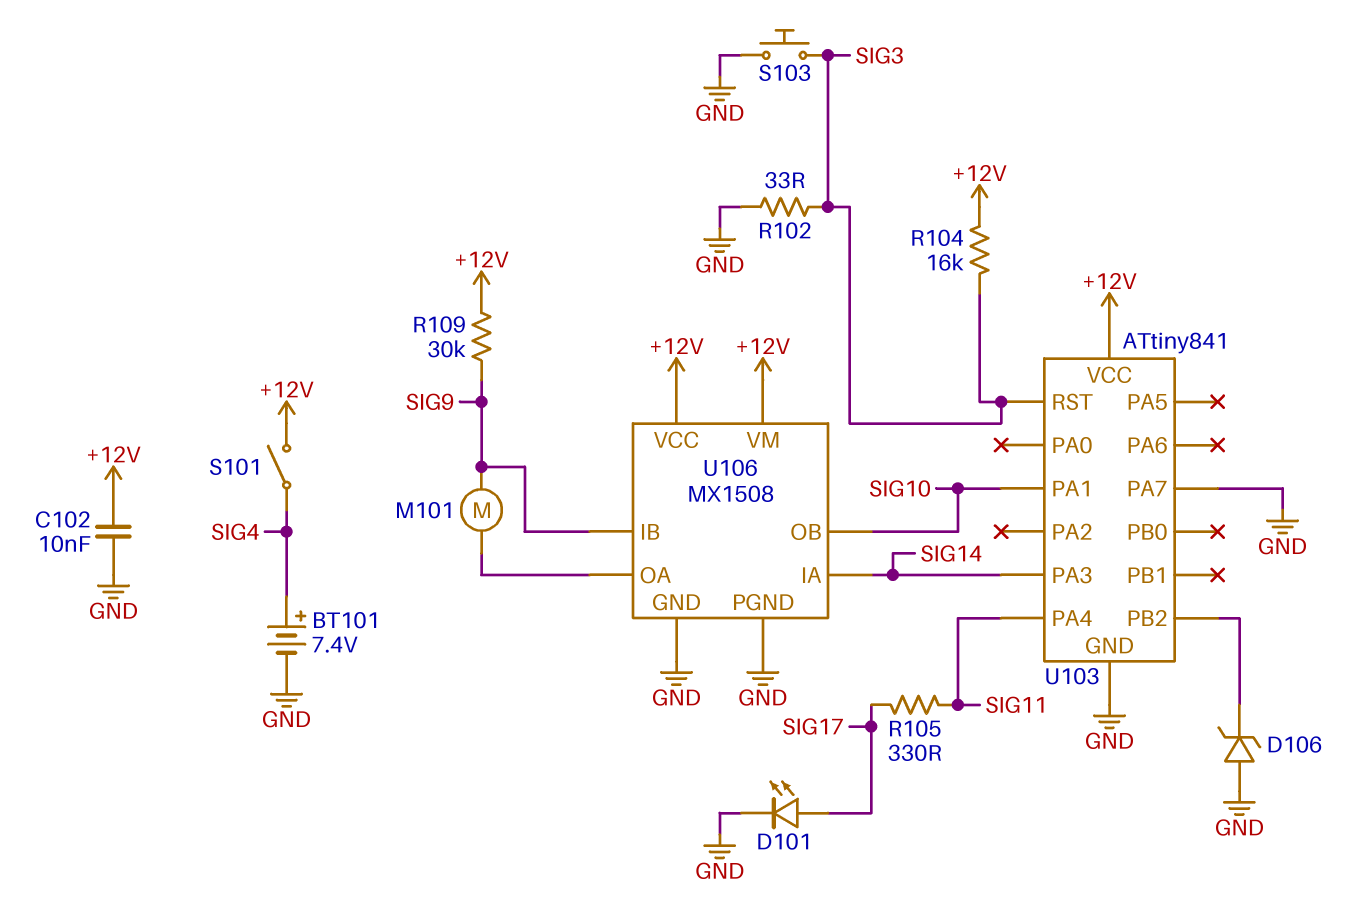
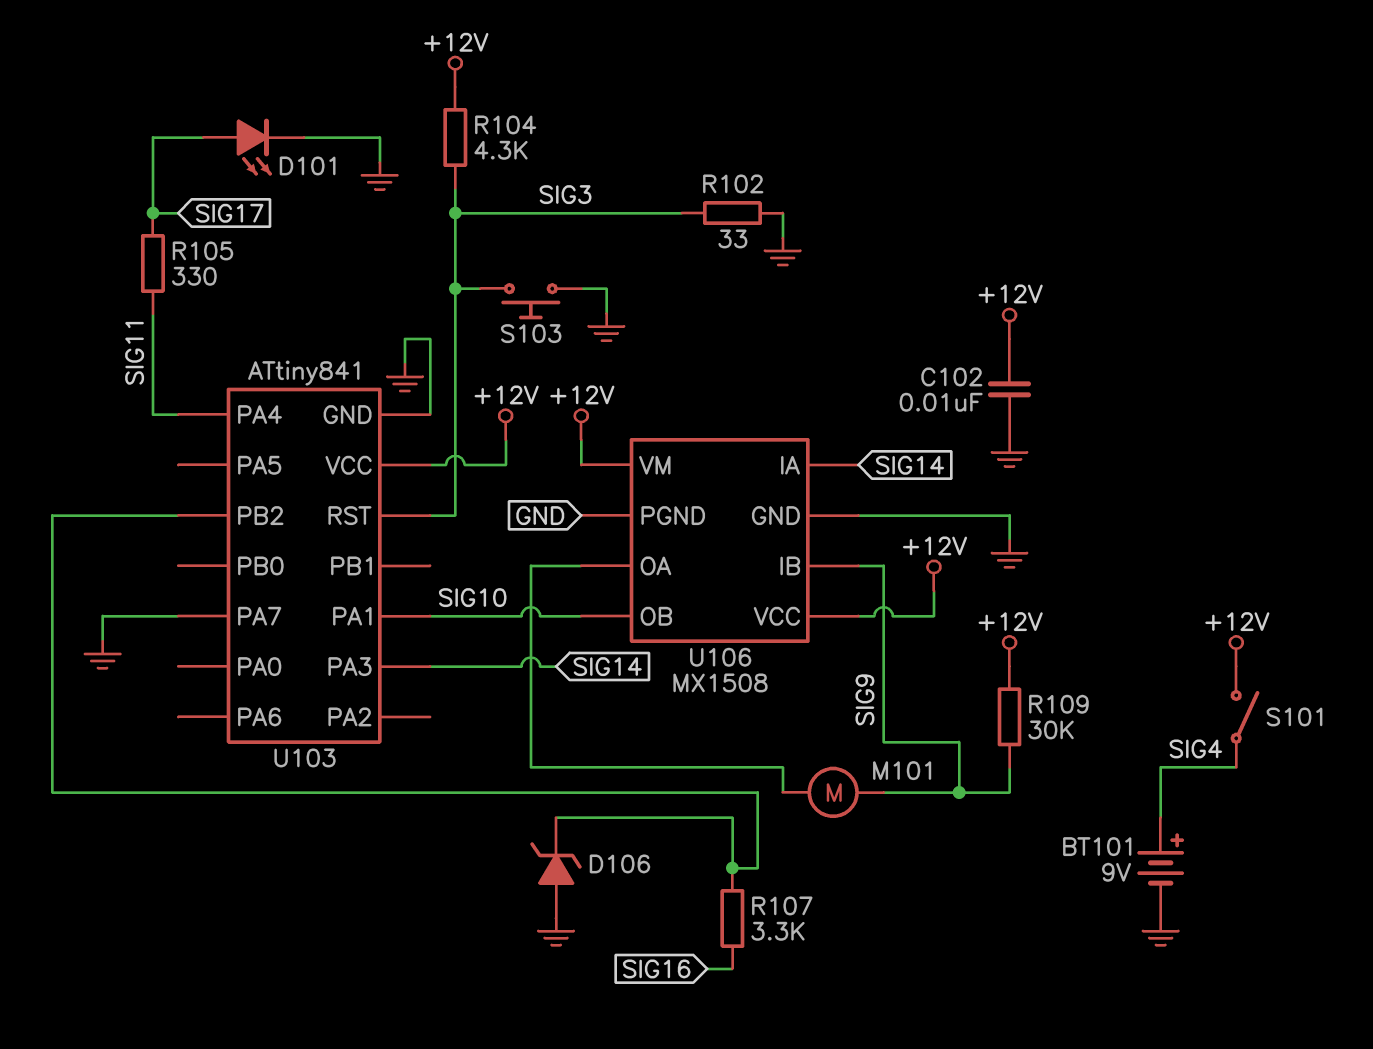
BT101: 7.4V (plus SIG4, minus GND) -> 9V (plus SIG4, minus GND)
R104: 16k (+12V, SIG3) -> 4.3k (+12V, SIG3)
R107: none -> 3.3k (SIG16, U103/PB2)

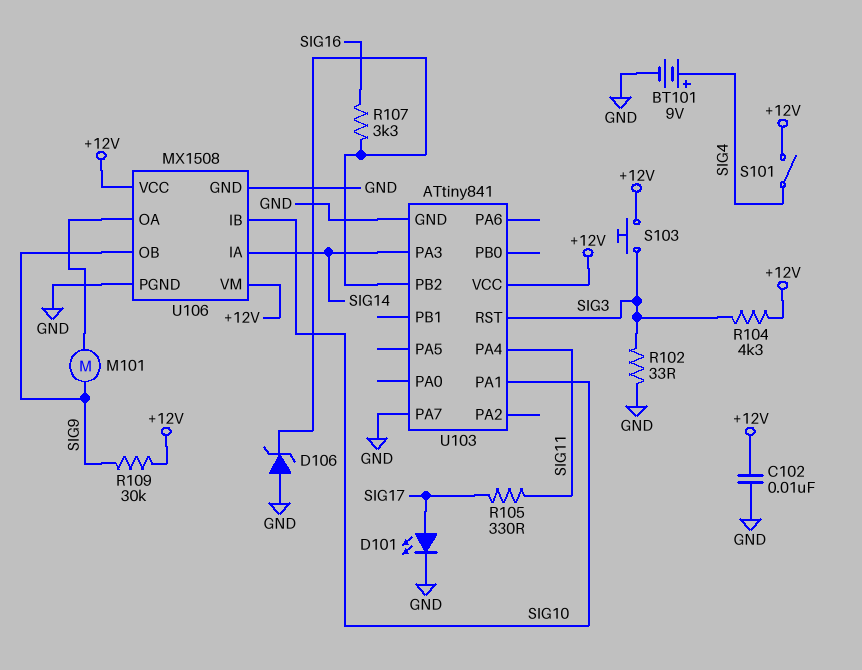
S103: button (GND, SIG3) -> button (+12V, SIG3)
U106 pin IB: SIG9 -> SIG10
U106 pin OB: SIG10 -> SIG9

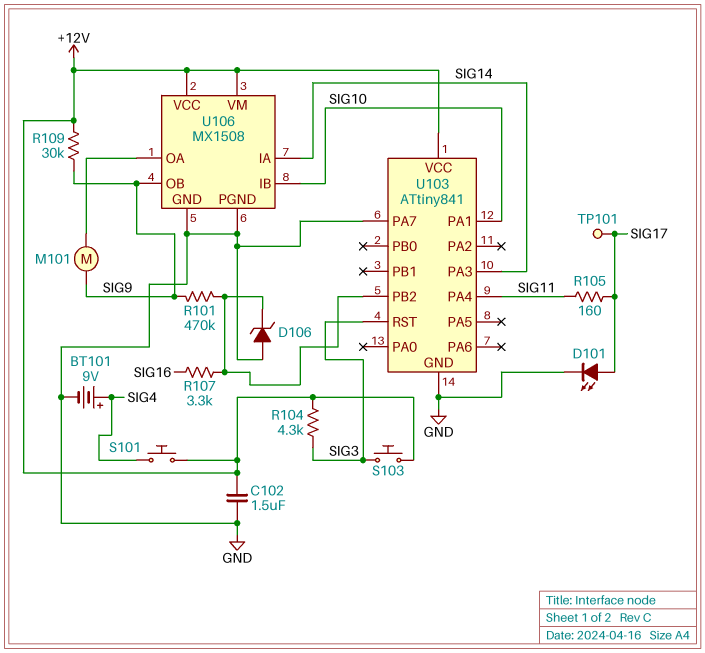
C102: 10nF (+12V, GND) -> 1.5uF (+12V, GND)
R101: none -> 470k (SIG9, U103/PB2)
R102: 33 (GND, SIG3) -> none
R105: 330 (SIG11, SIG17) -> 160 (SIG11, SIG17)
S101: switch (+12V, SIG4) -> button (+12V, SIG4)
TP101: none -> test point (SIG17)

